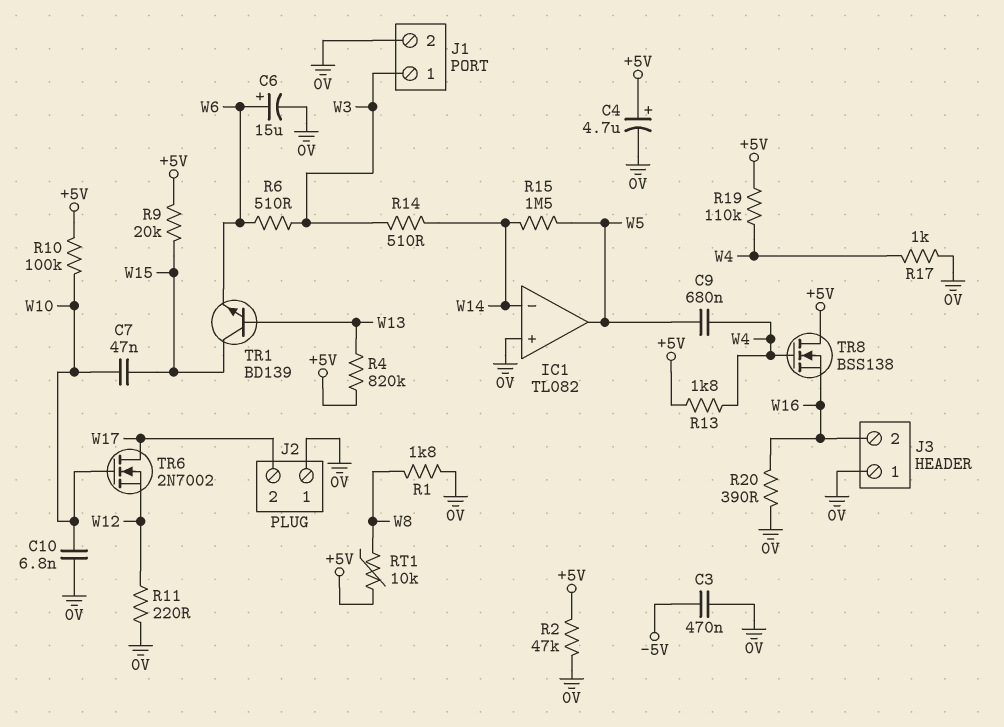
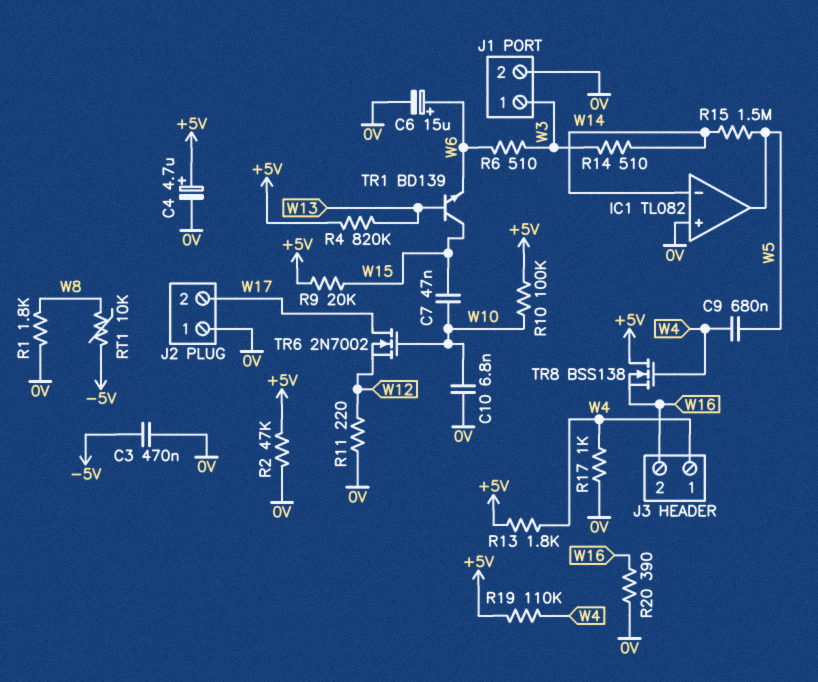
J3 pin 1: 0V -> W4
RT1: 10k (+5V, W8) -> 10k (-5V, W8)

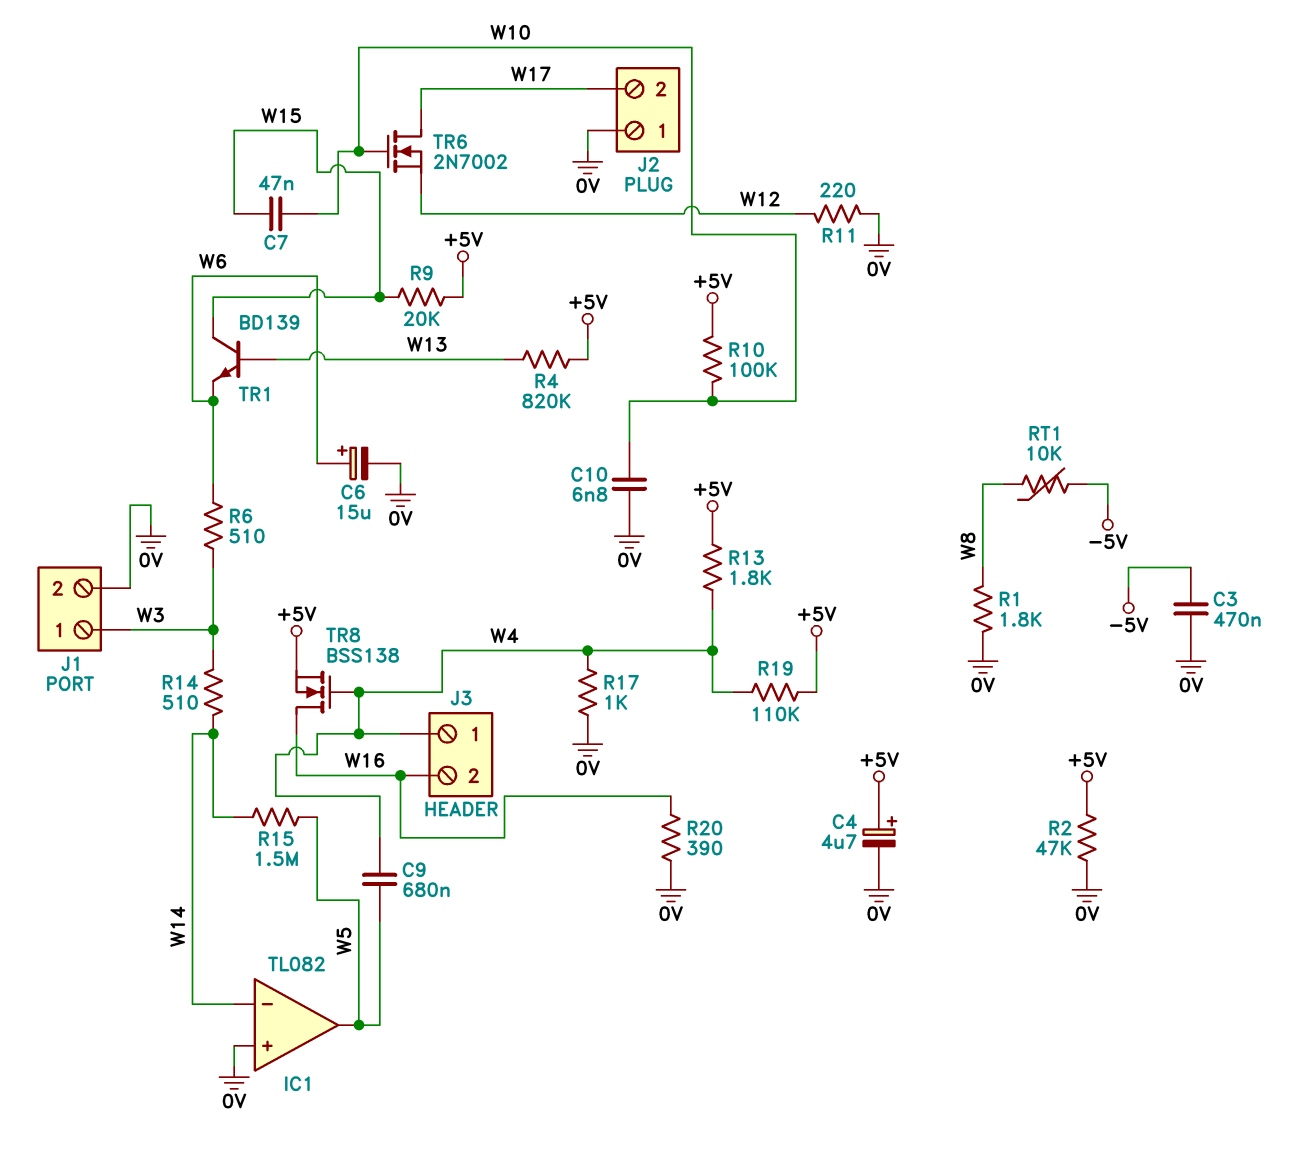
TR8: NMOS BSS138 (G W4, D +5V, S W16) -> NMOS BSS138 (G W4, D W16, S +5V)

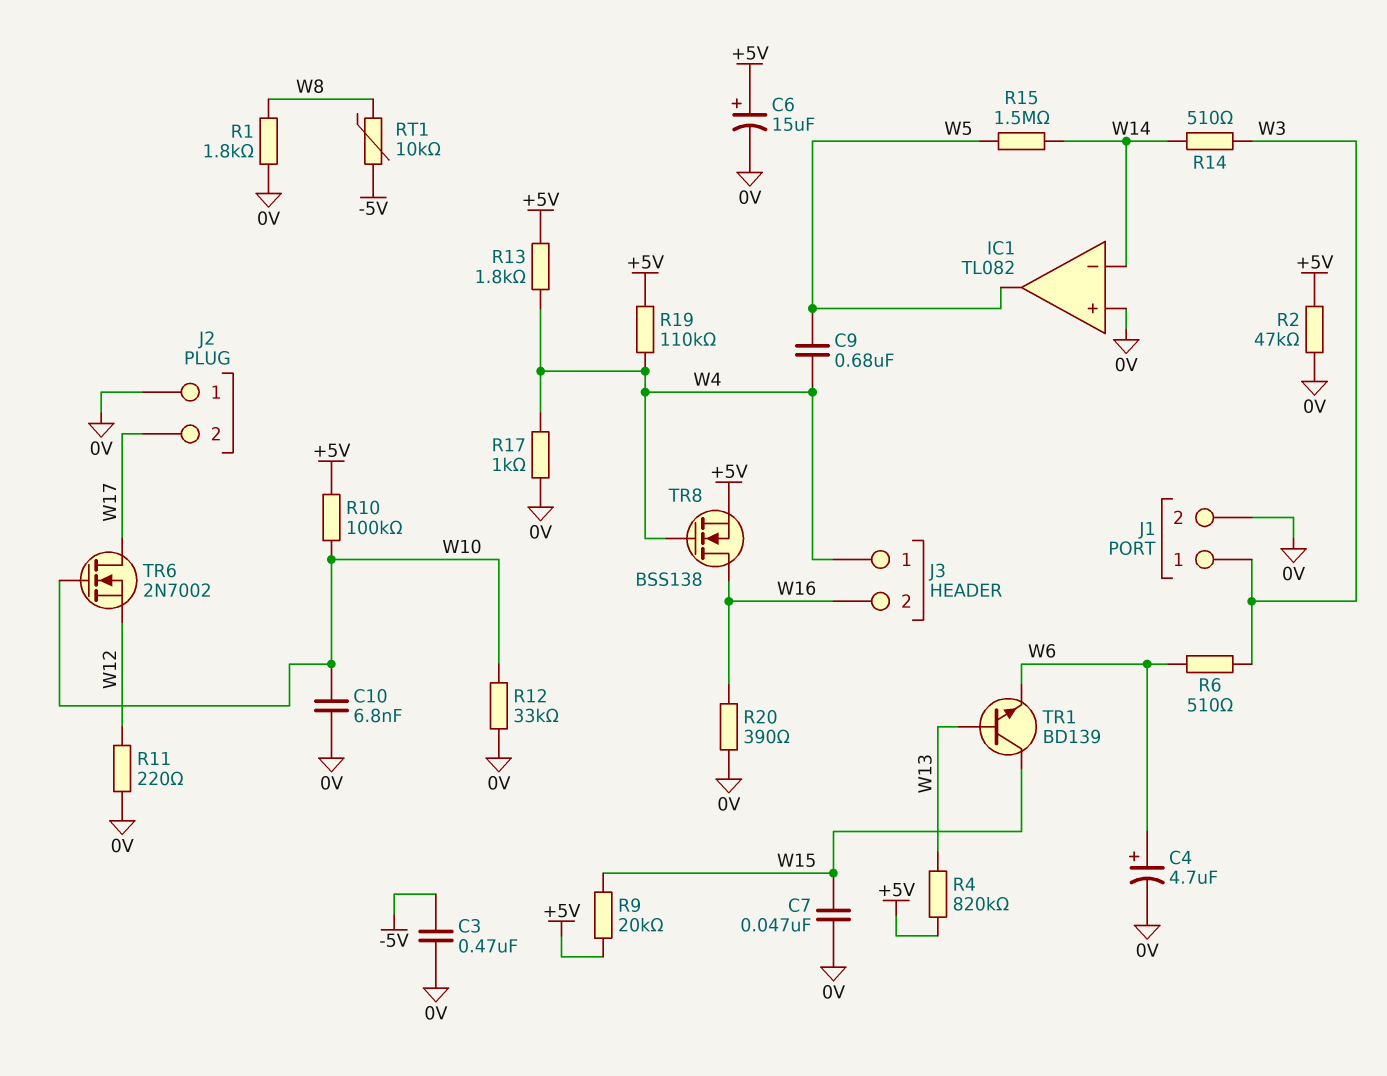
C4: 4.7uF (plus +5V, minus 0V) -> 4.7uF (plus W6, minus 0V)
C6: 15uF (plus W6, minus 0V) -> 15uF (plus +5V, minus 0V)
C7: 47nF (W10, W15) -> 47nF (0V, W15)
R12: none -> 33k (0V, W10)

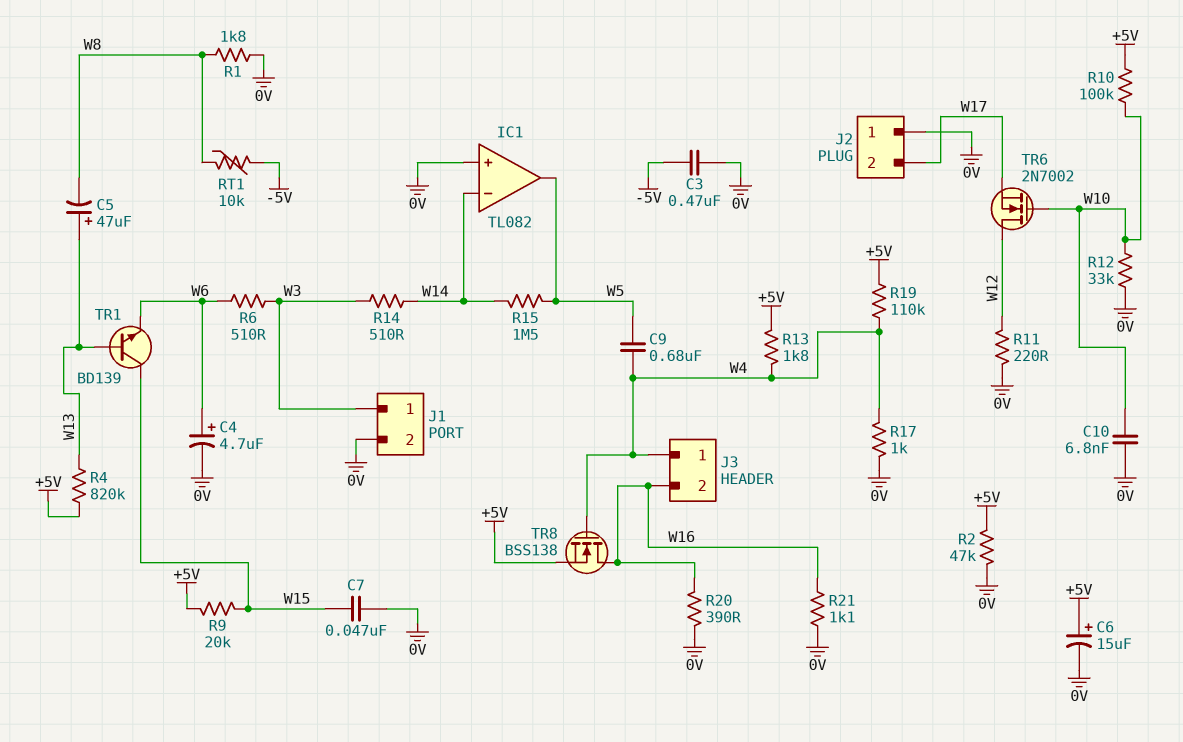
C5: none -> 47uF (plus W13, minus W8)
R21: none -> 1.1k (0V, W16)
TR6: NMOS 2N7002 (G W10, D W17, S W12) -> NMOS 2N7002 (G W10, D W12, S W17)

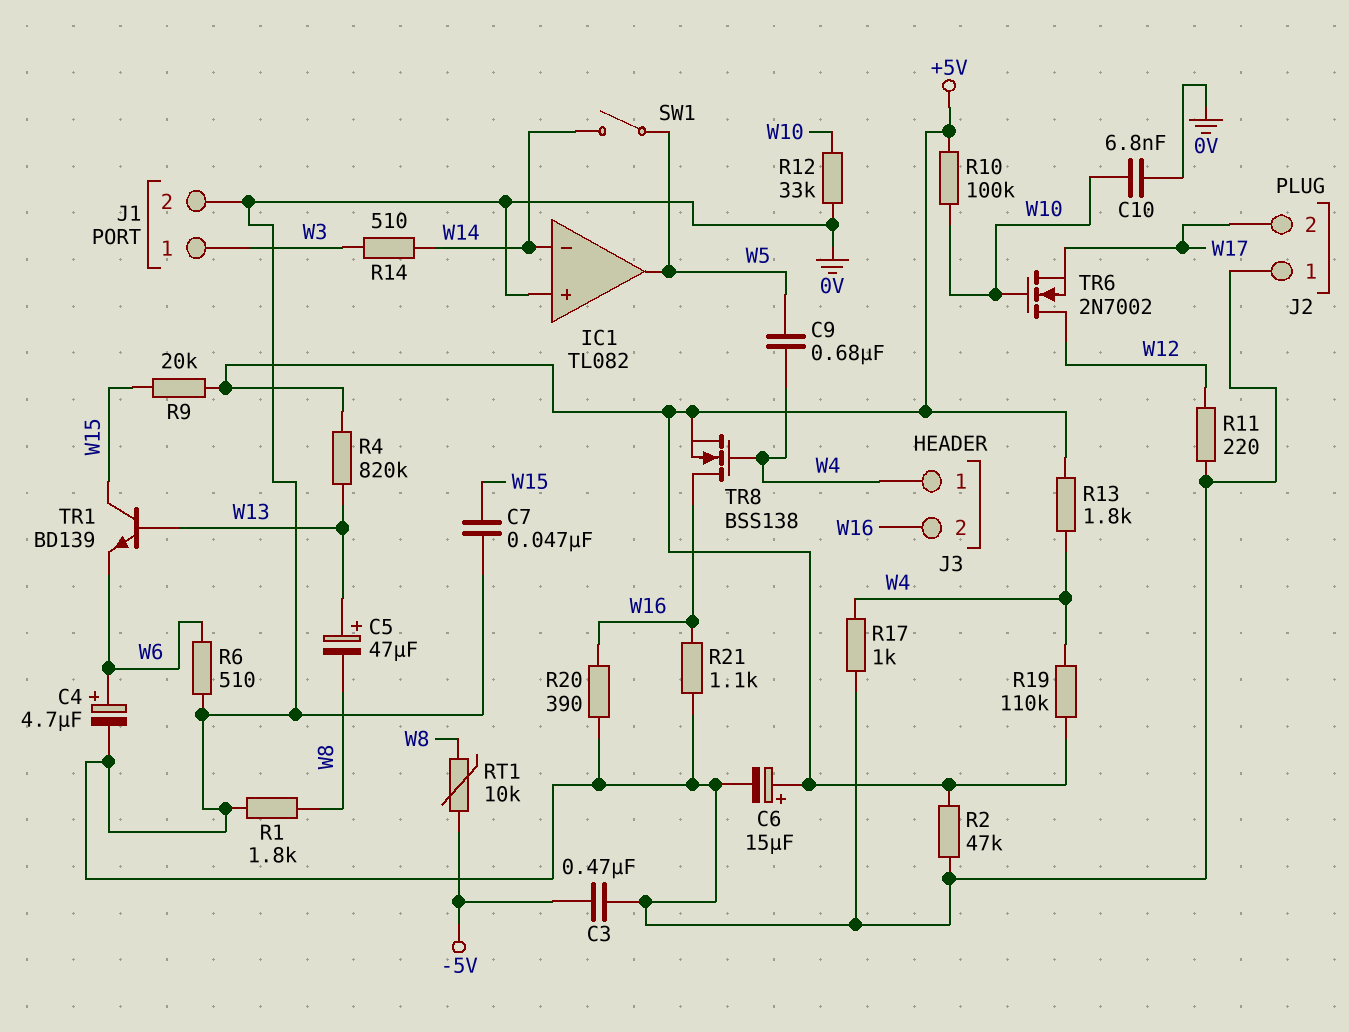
R6: 510 (W3, W6) -> 510 (0V, W6)
R15: 1.5M (W5, W14) -> none
SW1: none -> switch (W5, W14)

